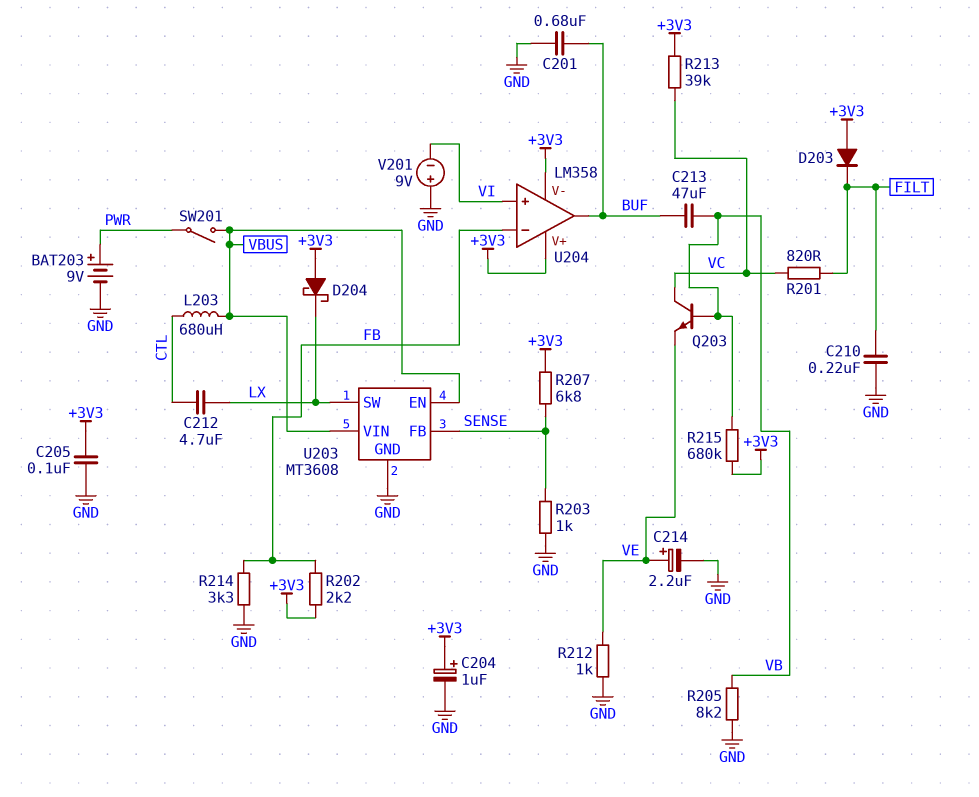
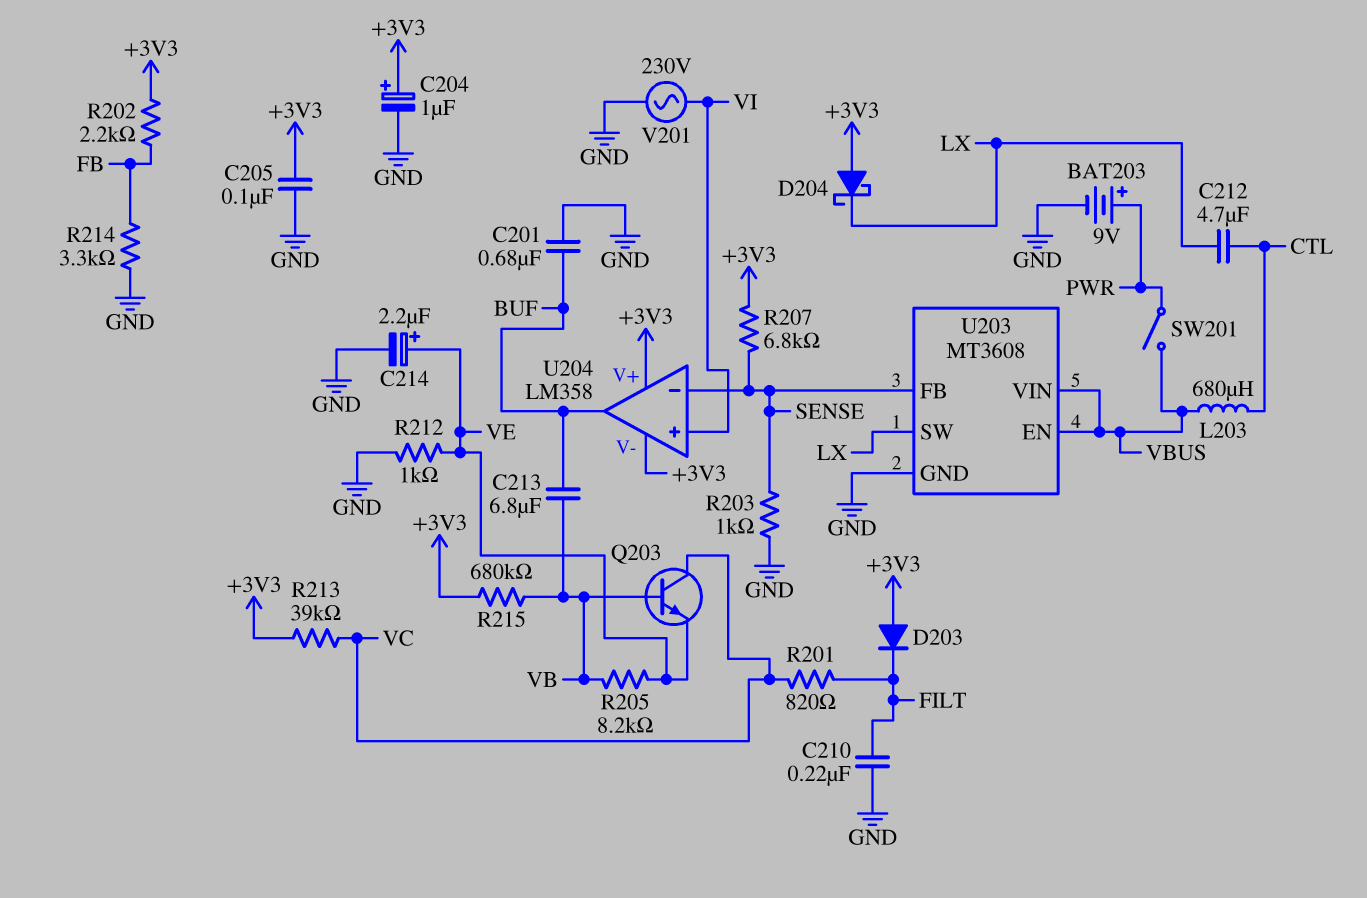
C213: 47uF (BUF, VB) -> 6.8uF (BUF, VB)
R205: 8.2k (GND, VB) -> 8.2k (VB, VE)
U204 pin in-: FB -> SENSE
V201: 9V (plus GND, minus VI) -> AC 230V (GND, VI)

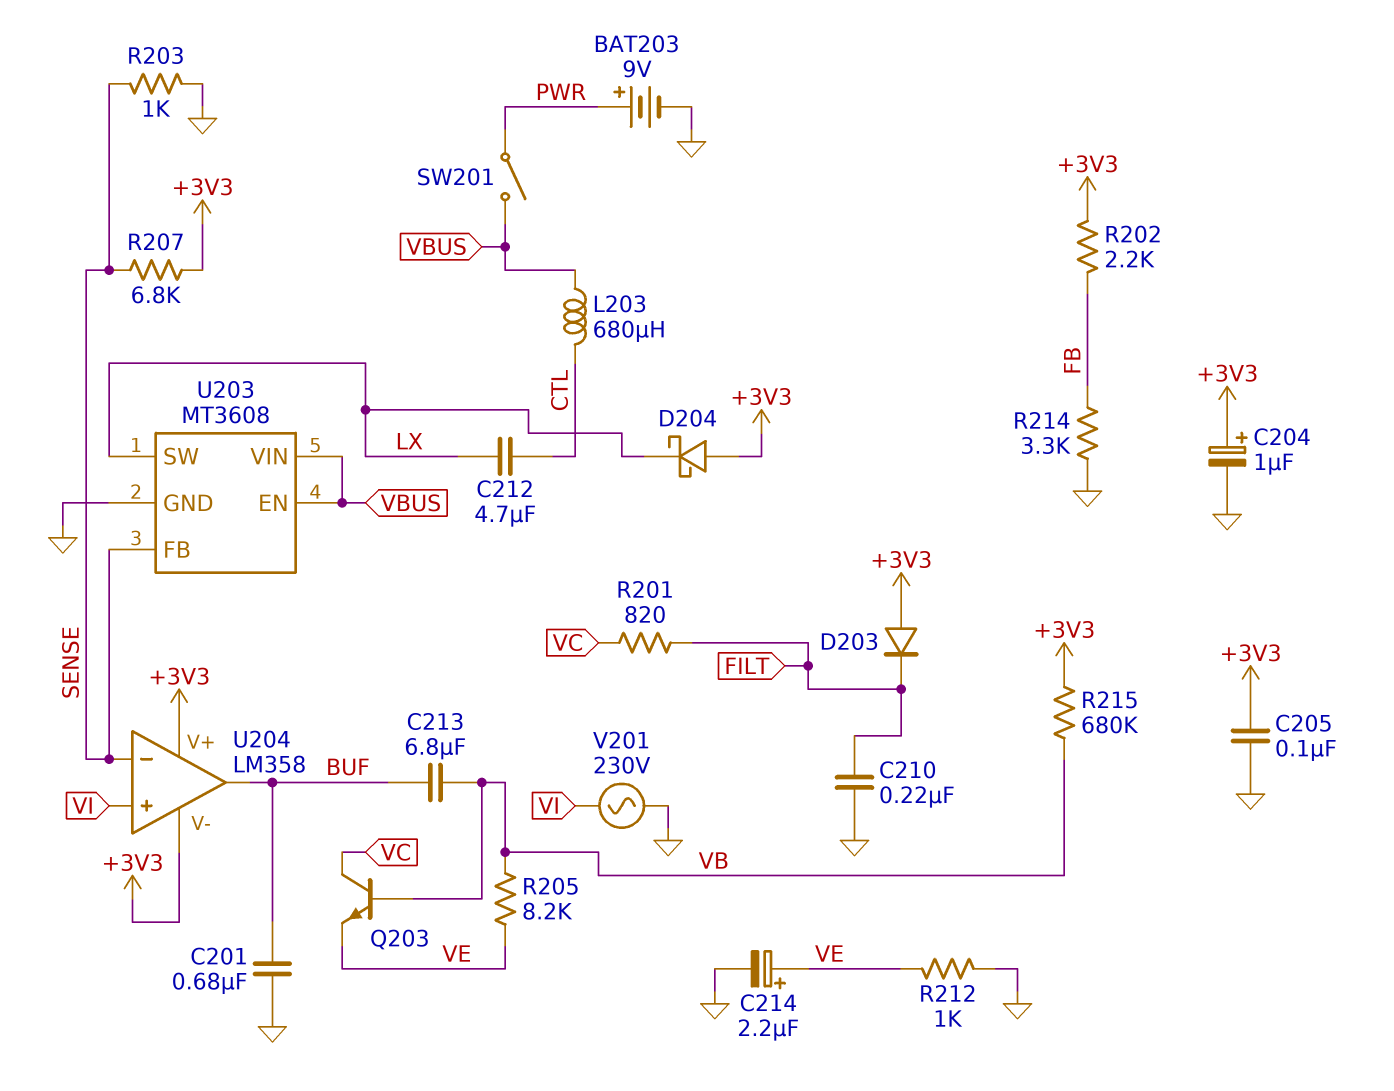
R213: 39k (+3V3, VC) -> none

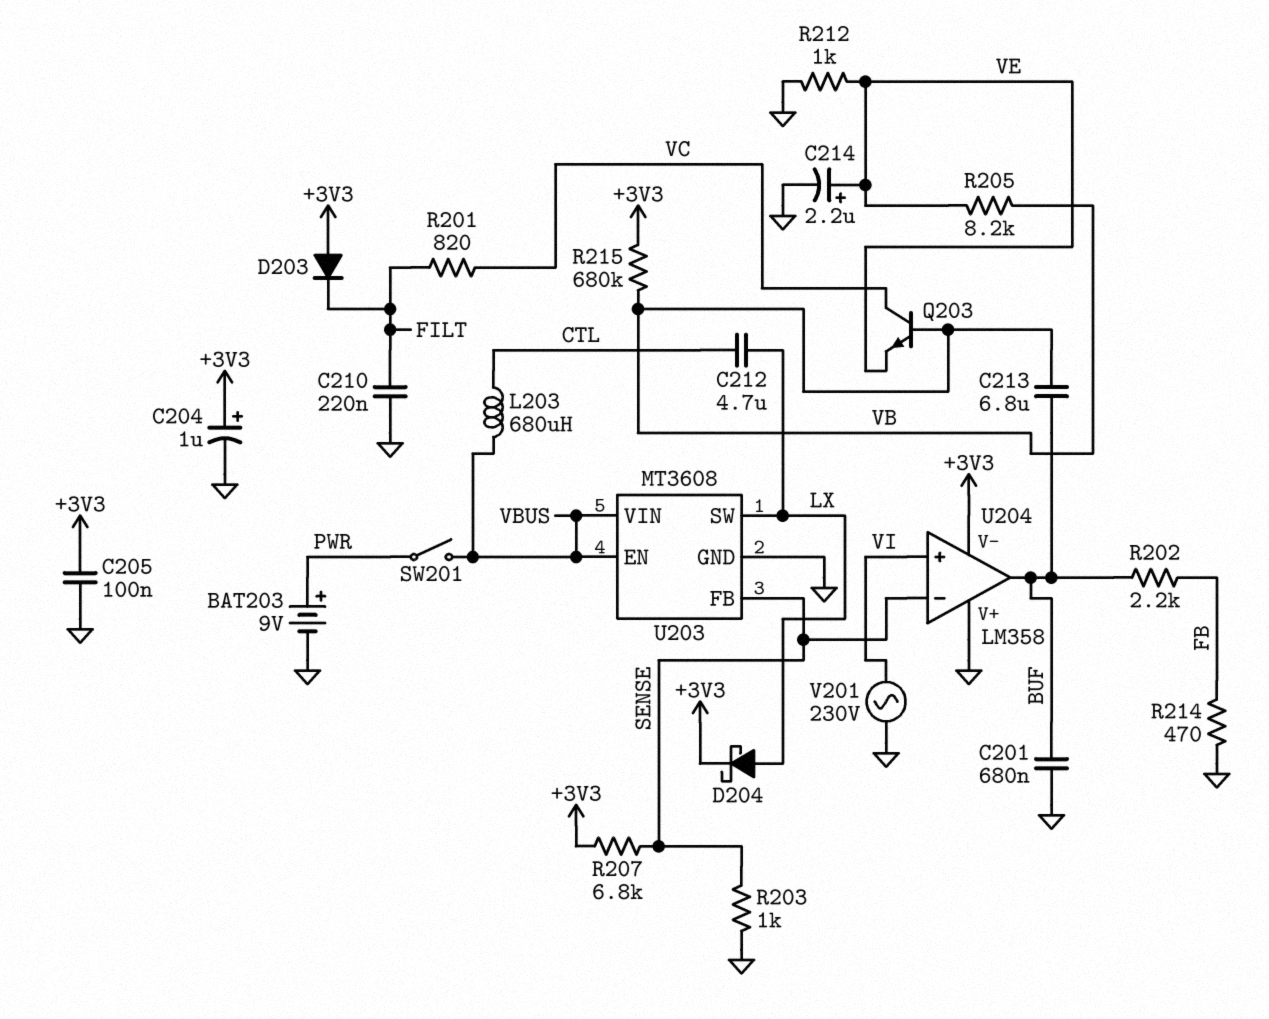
D204: schottky (A +3V3, K LX) -> schottky (A LX, K +3V3)
R202: 2.2k (+3V3, FB) -> 2.2k (BUF, FB)
R214: 3.3k (FB, GND) -> 470 (FB, GND)
U204 pin V+: +3V3 -> GND

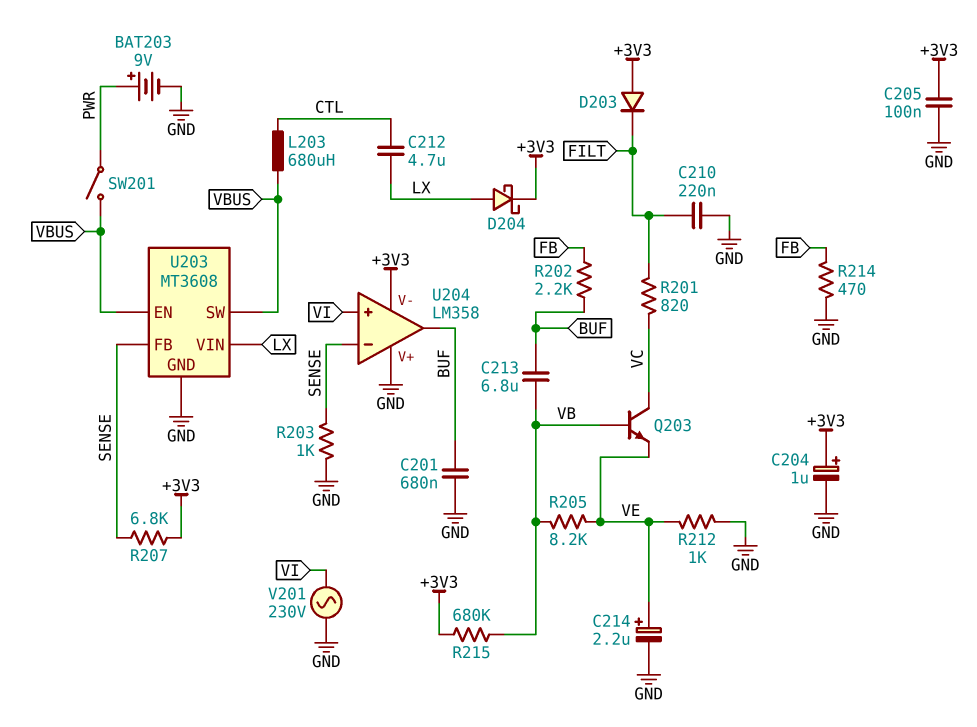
U203 pin SW: LX -> VBUS
U203 pin VIN: VBUS -> LX

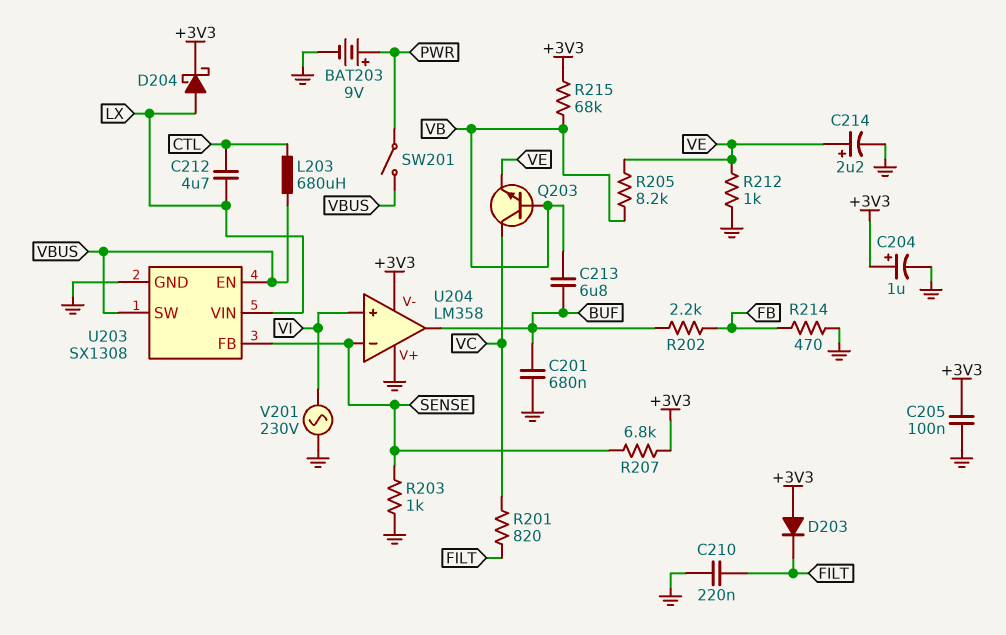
R215: 680k (+3V3, VB) -> 68k (+3V3, VB)
U203: MT3608 -> SX1308

